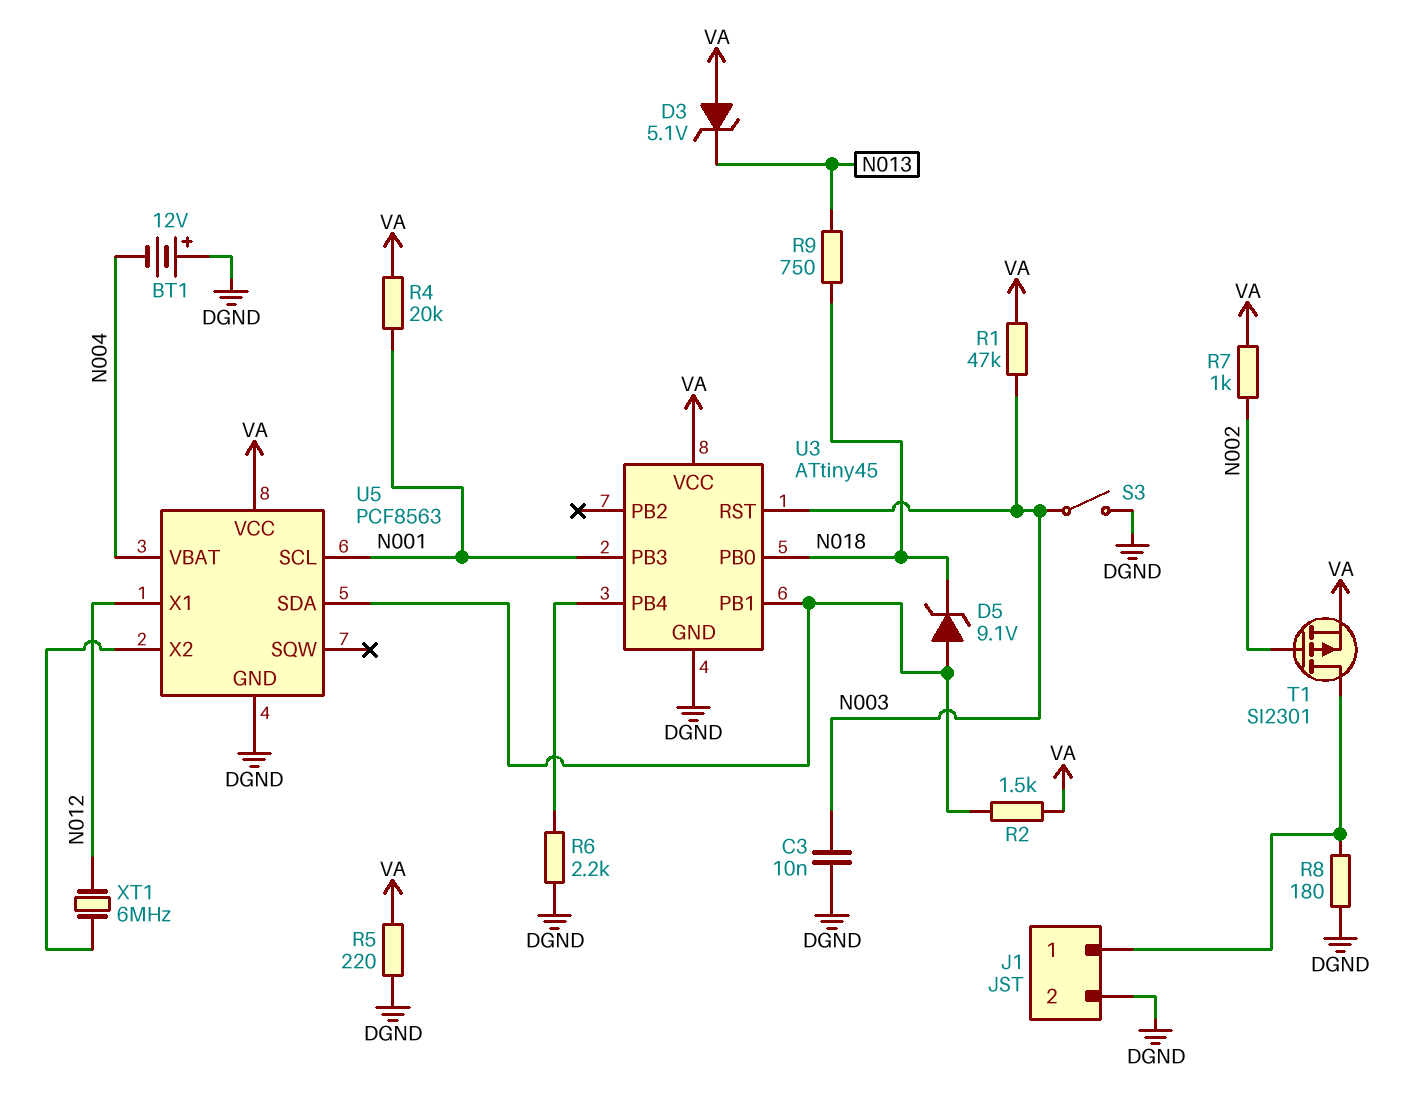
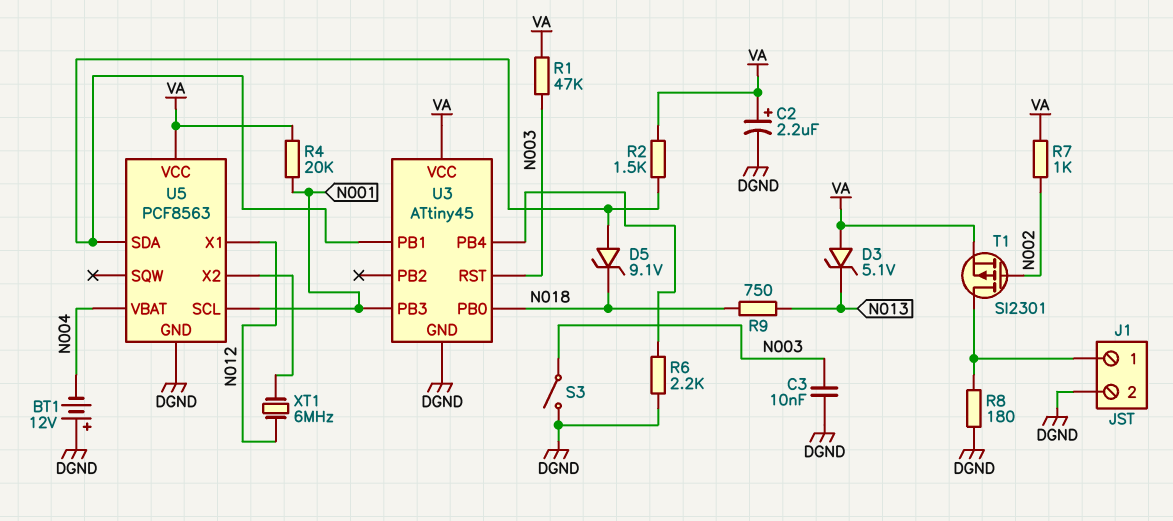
C2: none -> 2.2uF (plus VA, minus DGND)
R5: 220 (DGND, VA) -> none

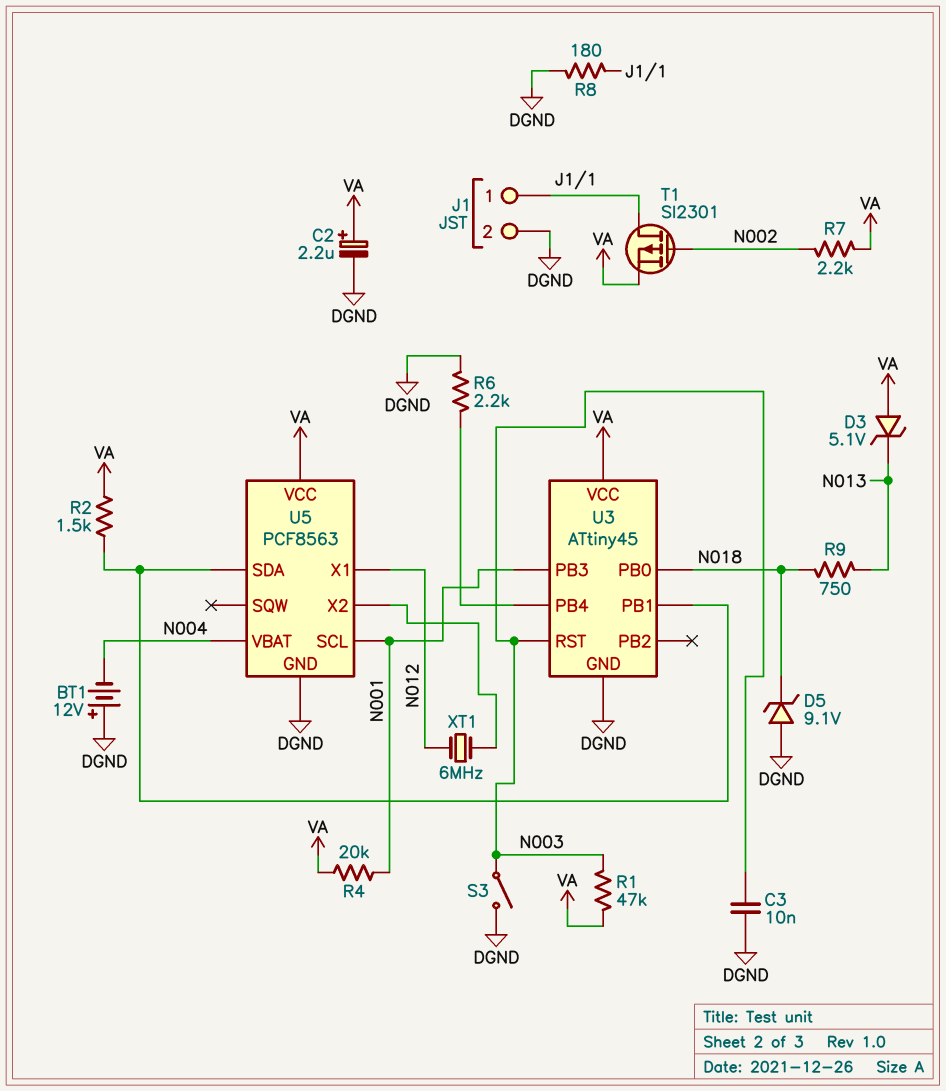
D5: zener 9.1V (A U3/PB1, K N018) -> zener 9.1V (A DGND, K N018)
R7: 1k (N002, VA) -> 2.2k (N002, VA)

